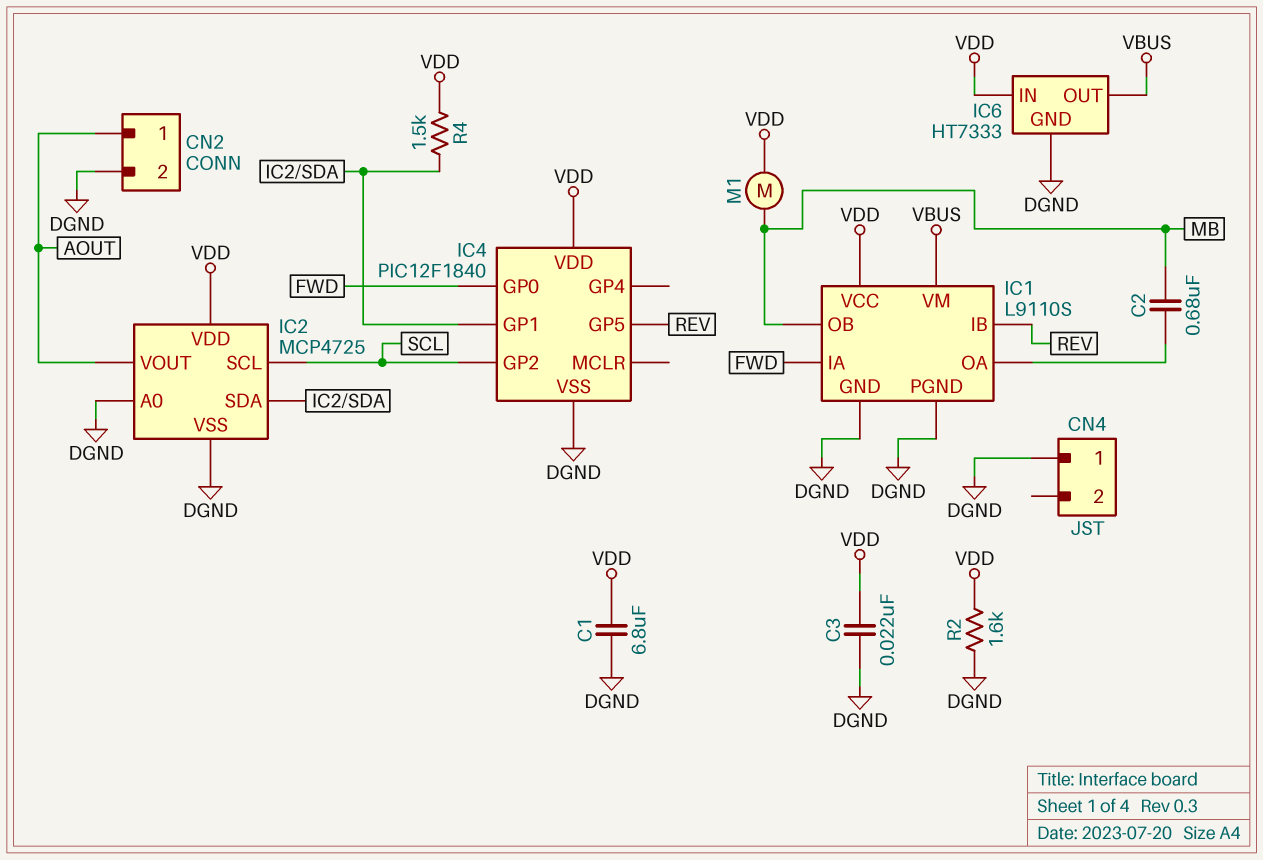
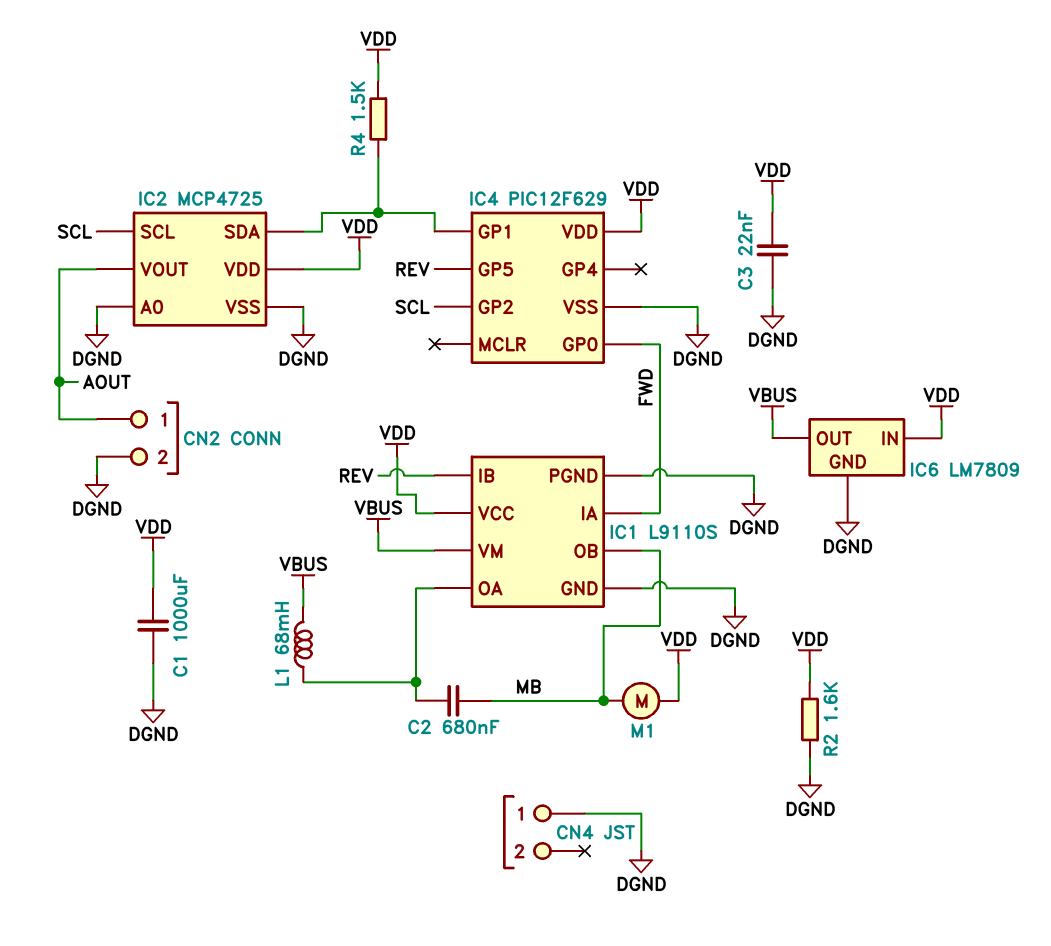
C1: 6.8uF (DGND, VDD) -> 1000uF (DGND, VDD)
IC4: PIC12F1840 -> PIC12F629
IC6: HT7333 -> LM7809
L1: none -> 68mH (IC1/OA, VBUS)

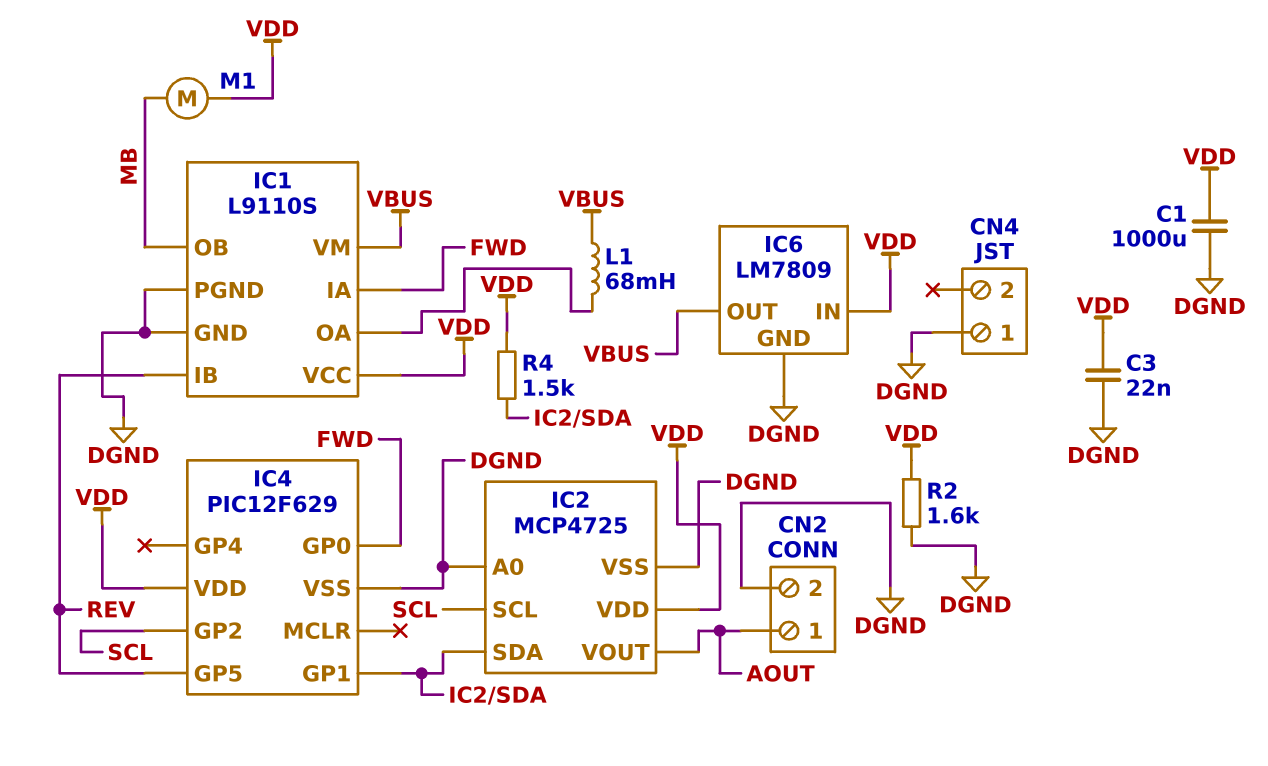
C2: 680nF (IC1/OA, MB) -> none

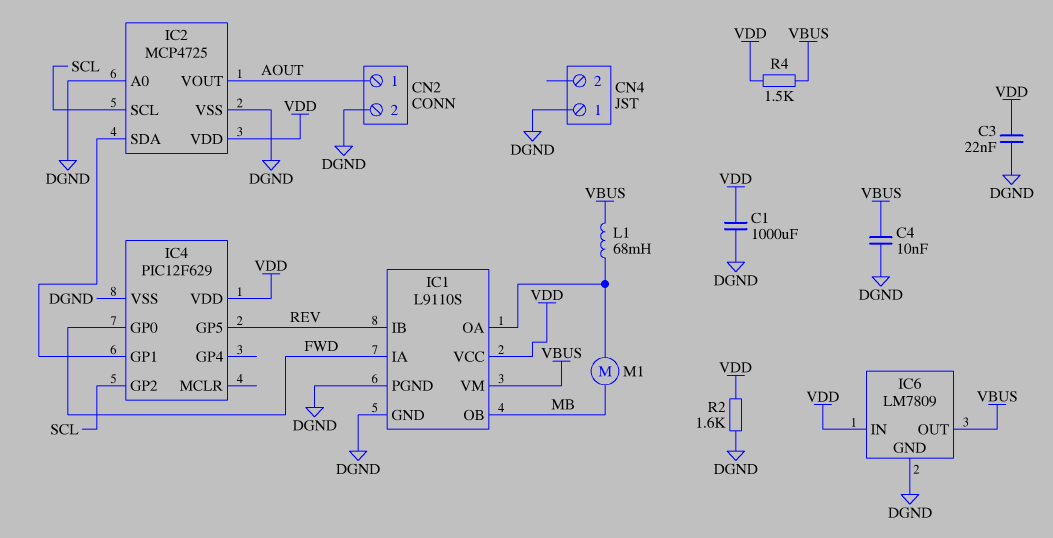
C4: none -> 10nF (DGND, VBUS)
M1: motor (MB, VDD) -> motor (IC1/OA, MB)
R4: 1.5k (IC2/SDA, VDD) -> 1.5k (VBUS, VDD)

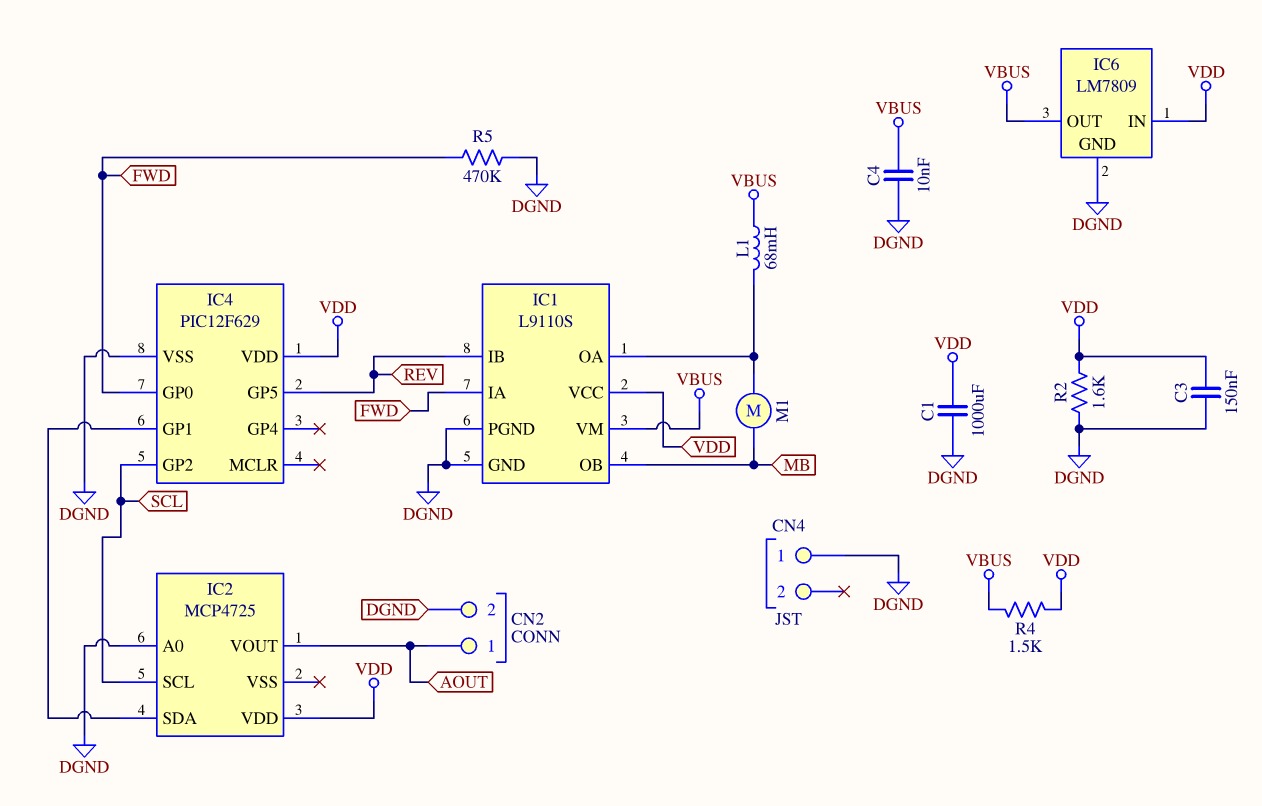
C3: 22nF (DGND, VDD) -> 150nF (DGND, VDD)
IC2 pin VSS: DGND -> none
R5: none -> 470k (DGND, FWD)

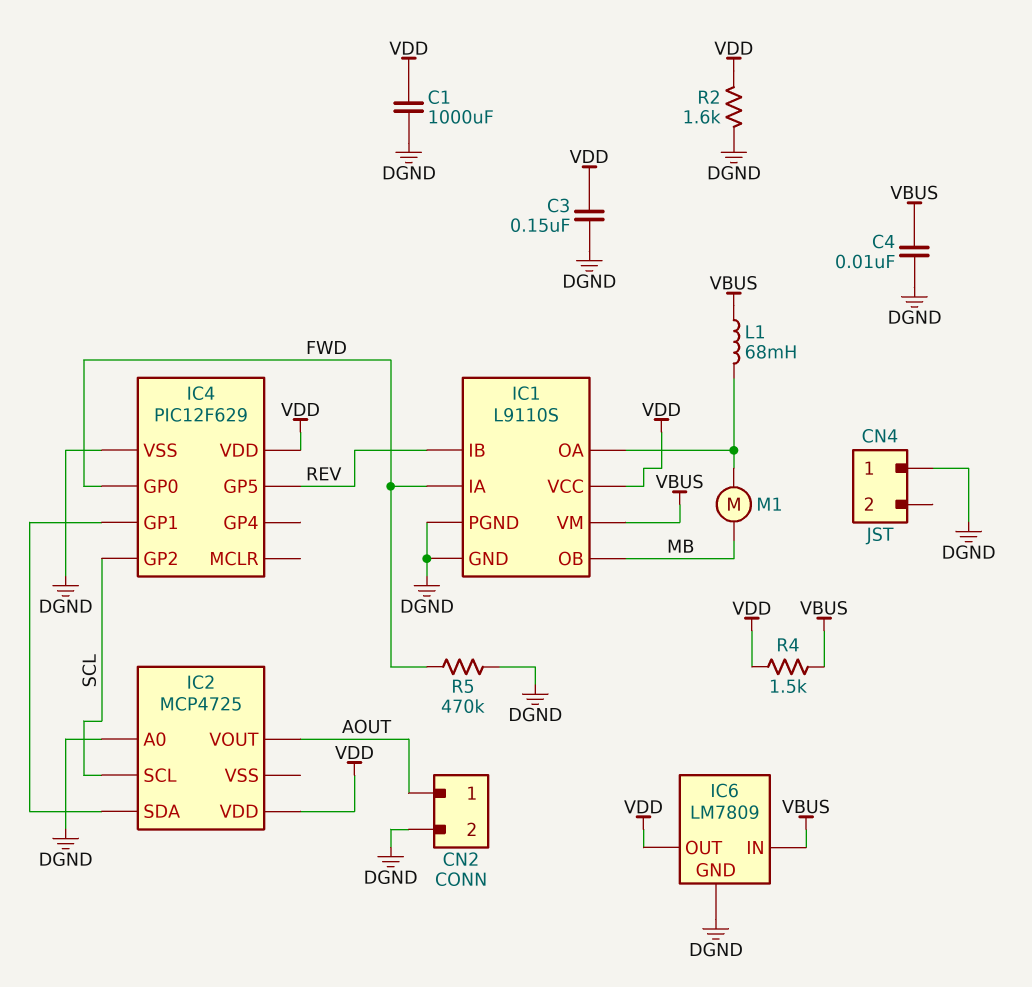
IC6 pin IN: VDD -> VBUS
IC6 pin OUT: VBUS -> VDD

